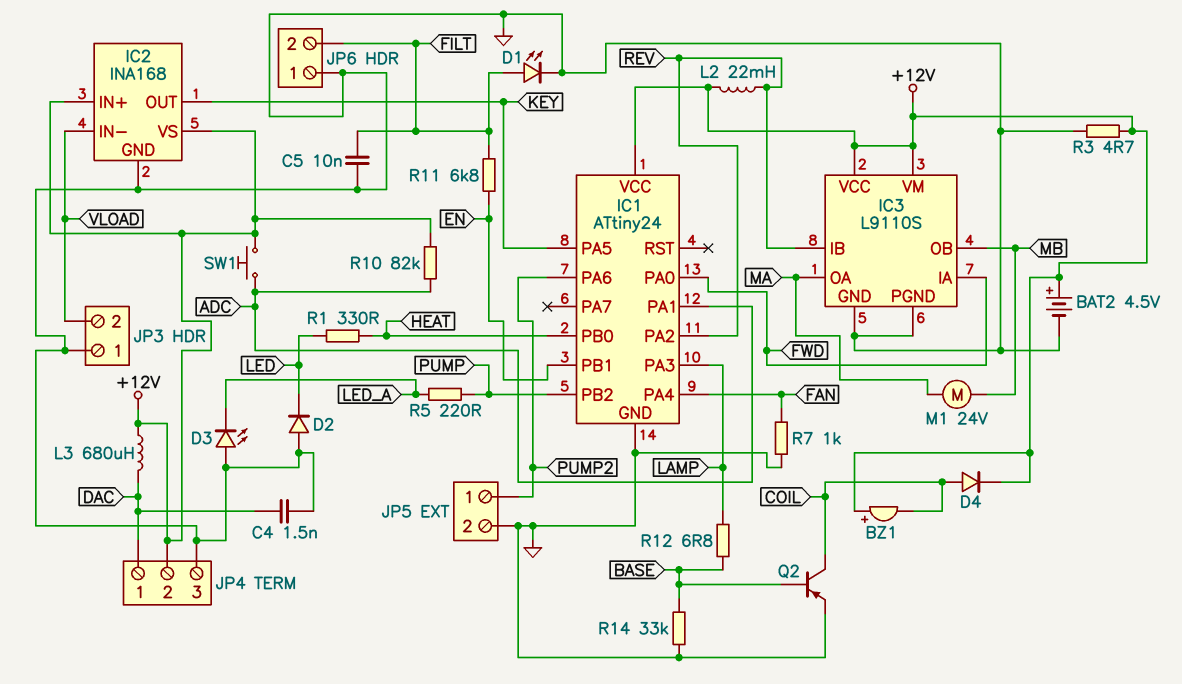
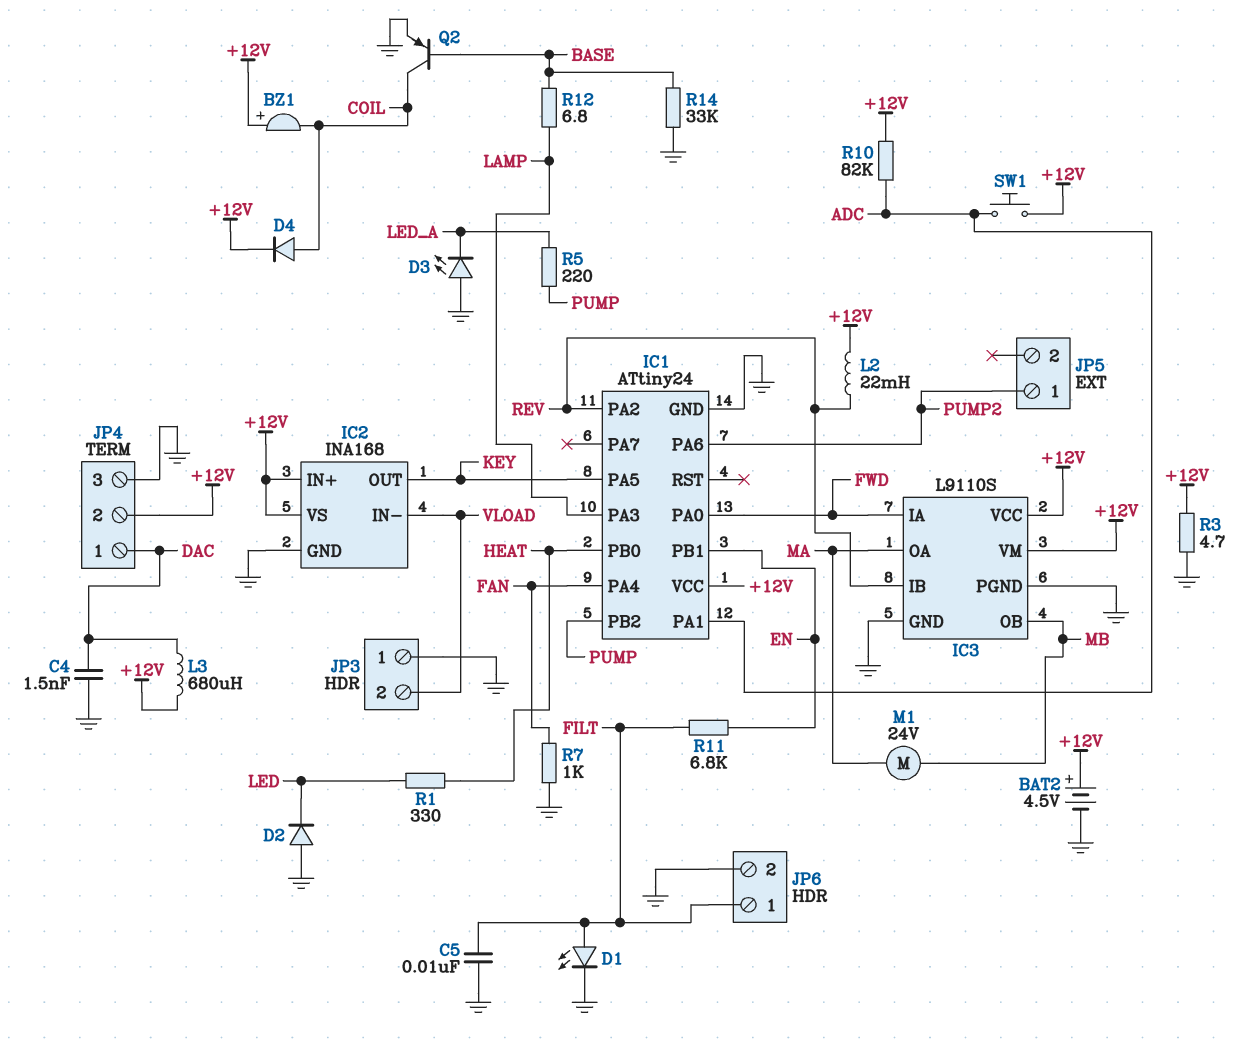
JP5 pin 2: GND -> none
JP6 pin 1: GND -> FILT
JP6 pin 2: FILT -> GND

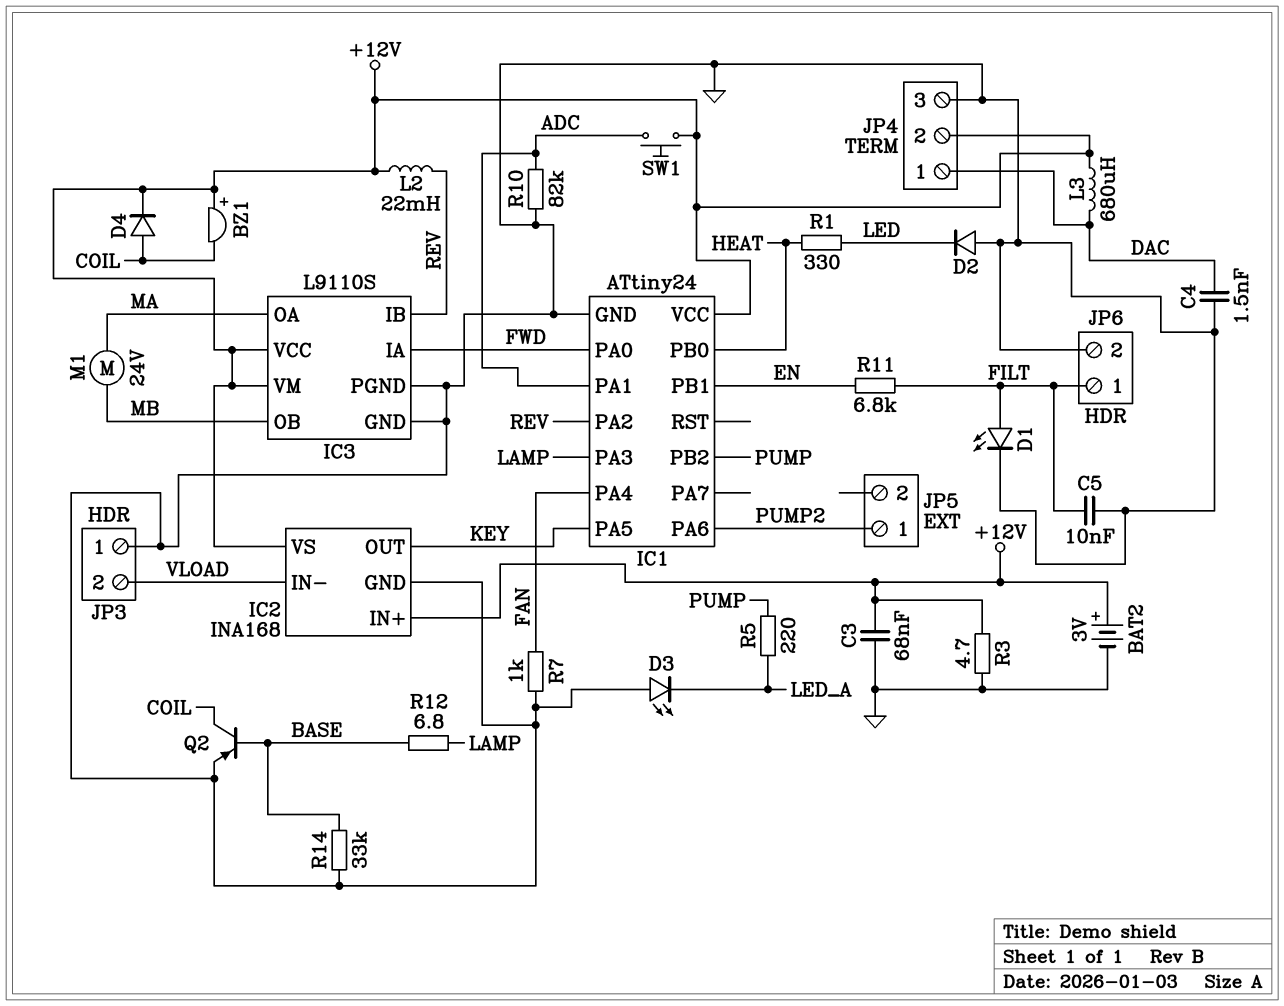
BAT2: 4.5V (plus +12V, minus GND) -> 3V (plus +12V, minus GND)
C3: none -> 68nF (+12V, GND)
R10: 82k (+12V, ADC) -> 82k (ADC, GND)

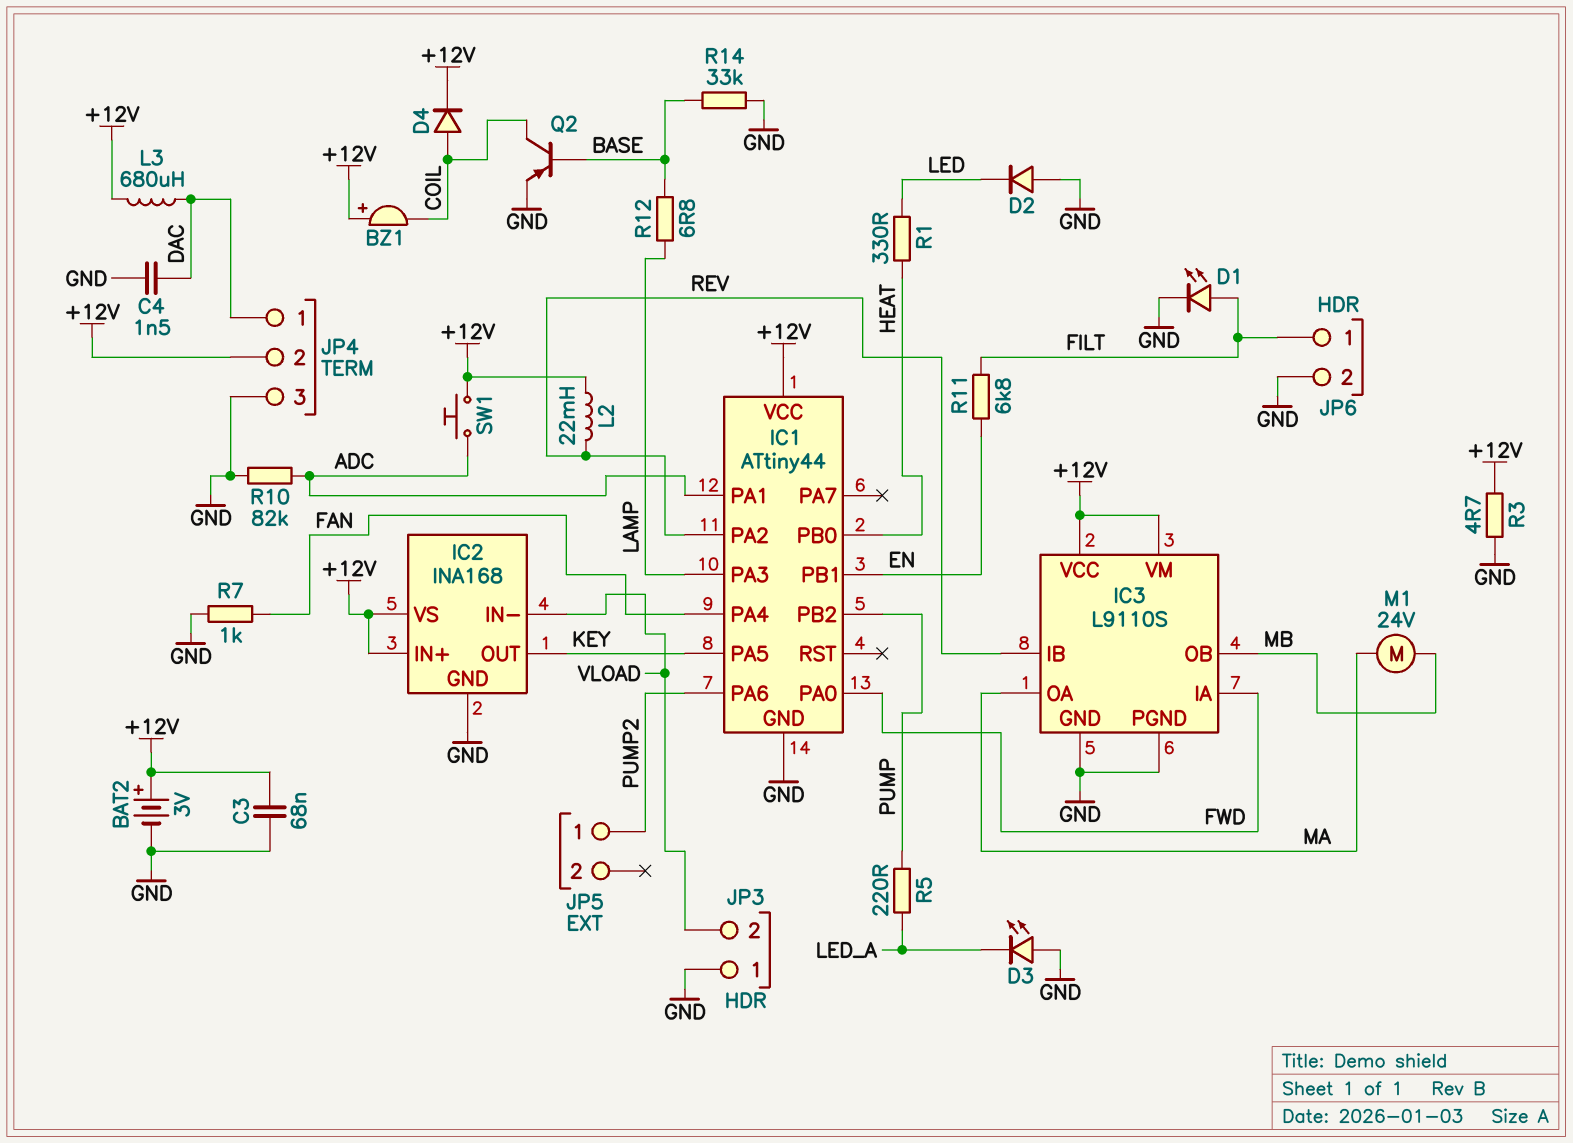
C5: 10nF (FILT, GND) -> none
IC1: ATtiny24 -> ATtiny44

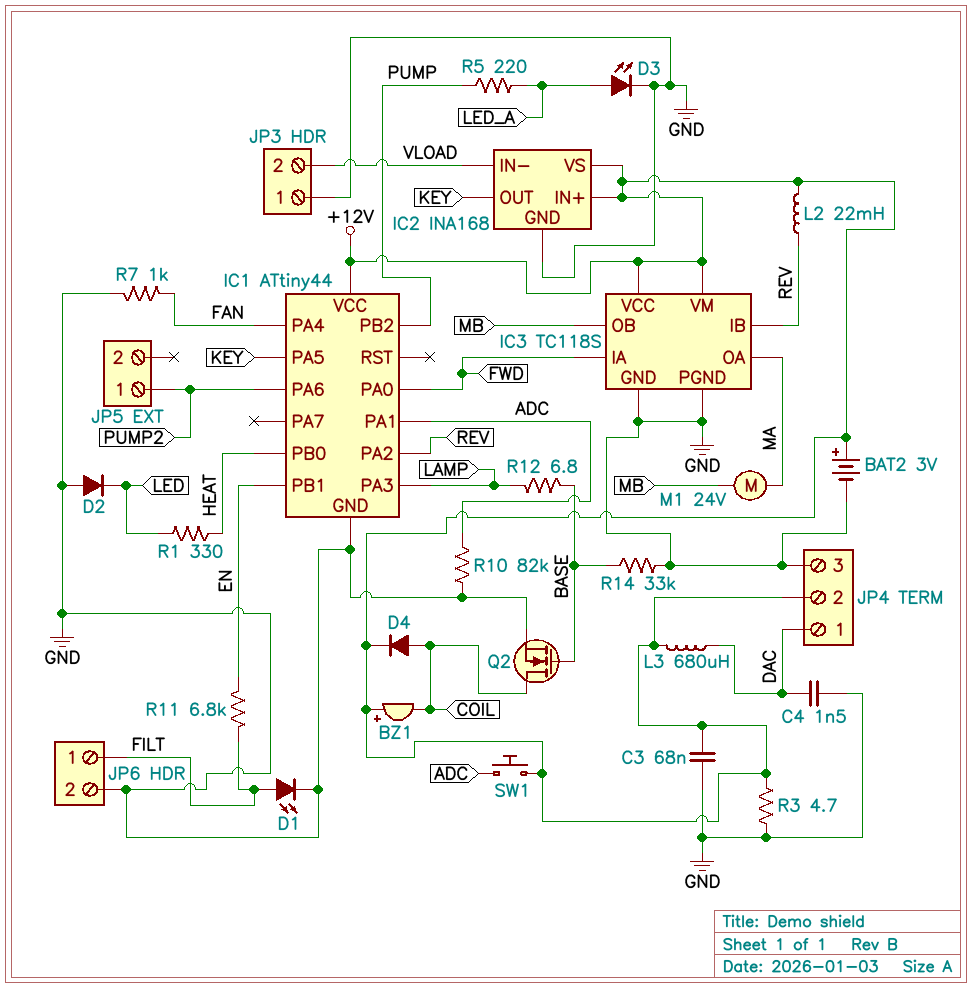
D3: LED (A GND, K LED_A) -> LED (A LED_A, K GND)
IC3: L9110S -> TC118S
Q2: PNP (B BASE, C COIL, E GND) -> NMOS (G BASE, D COIL, S GND)

